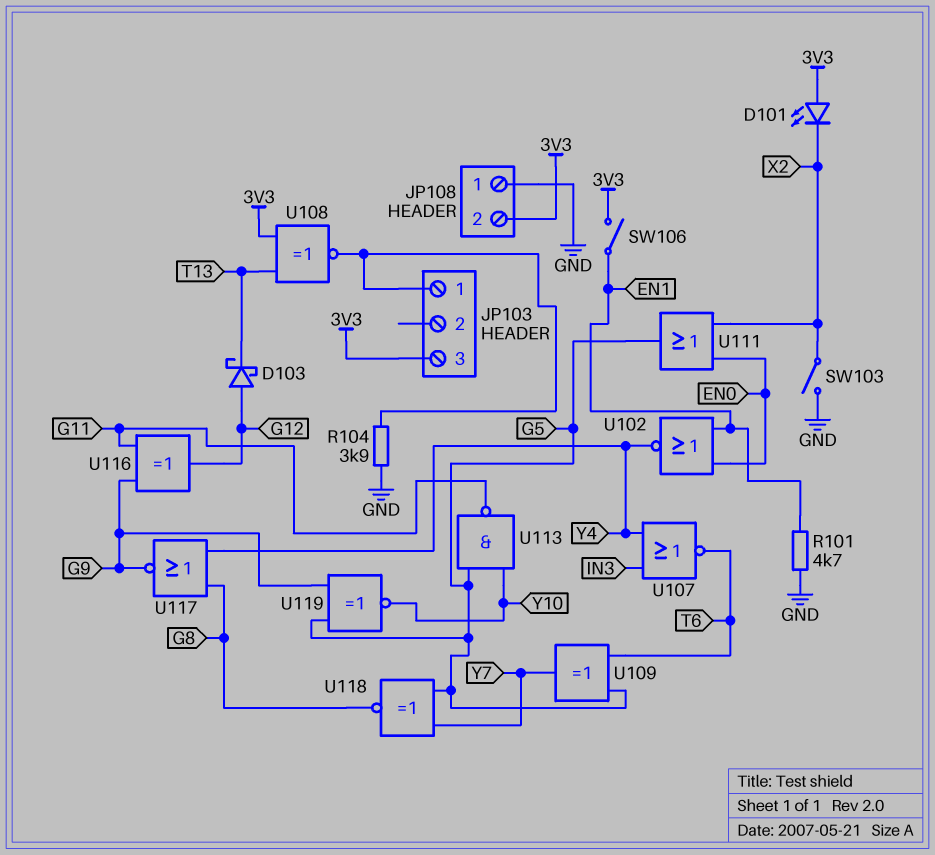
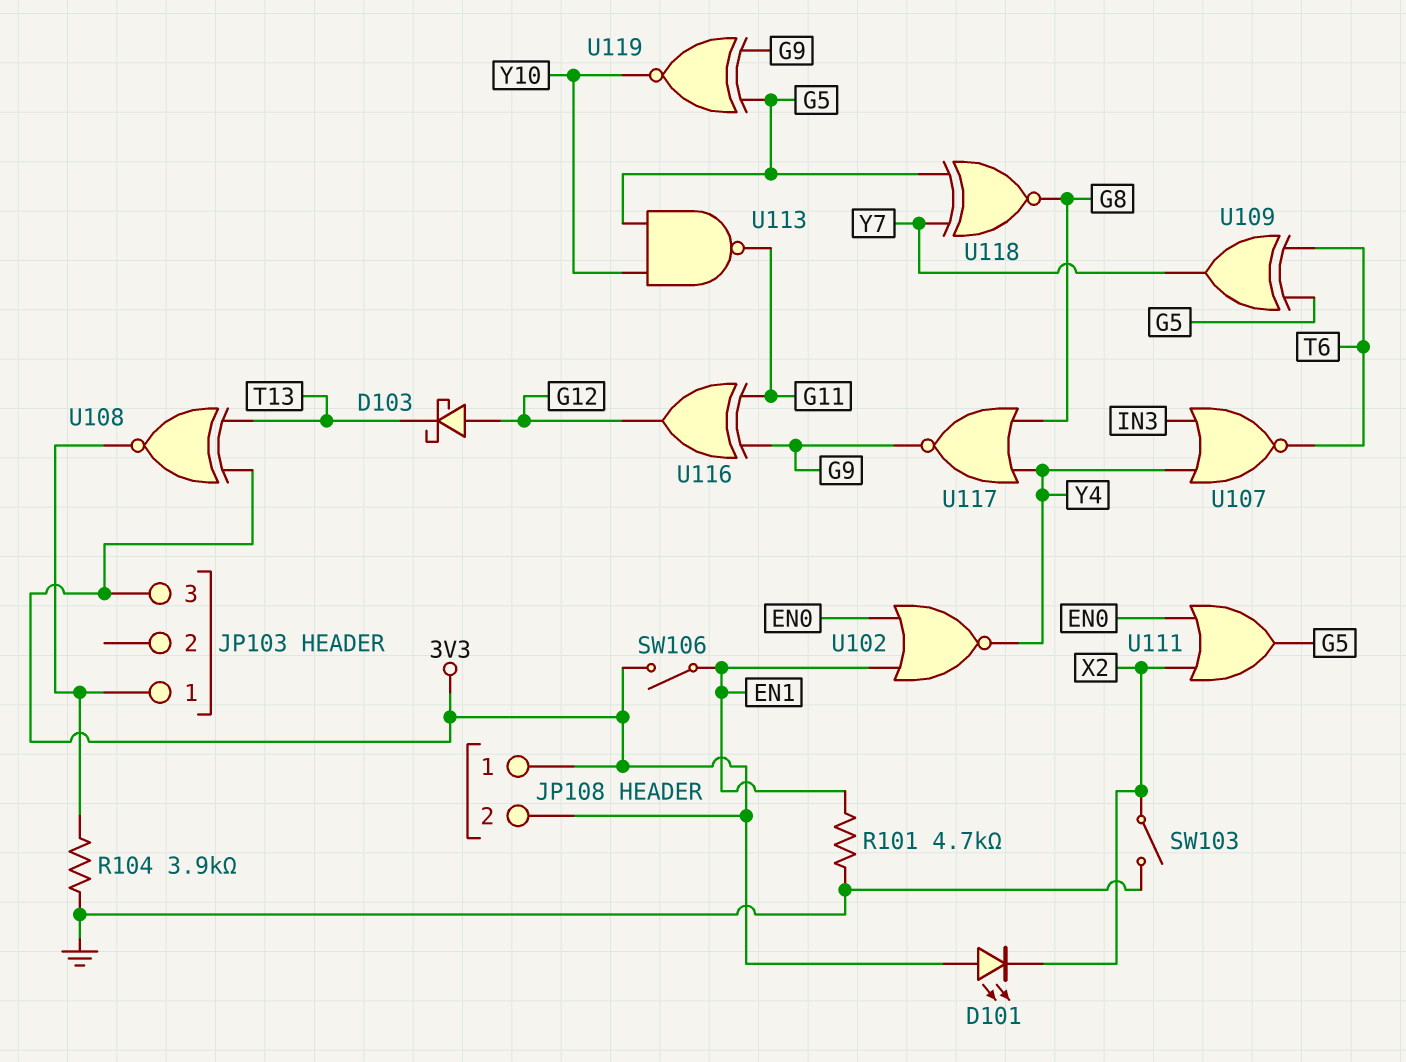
JP108 pin 1: GND -> 3V3

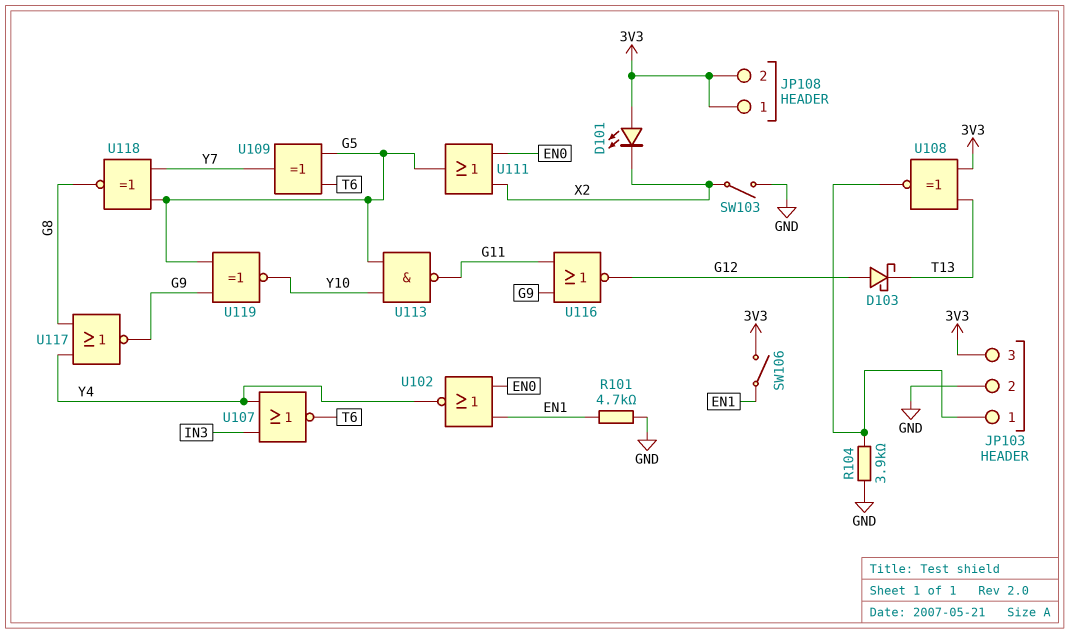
JP103 pin 2: none -> GND
U116: XOR (in G9, in G11, out G12) -> NOR (in G9, in G11, out G12)

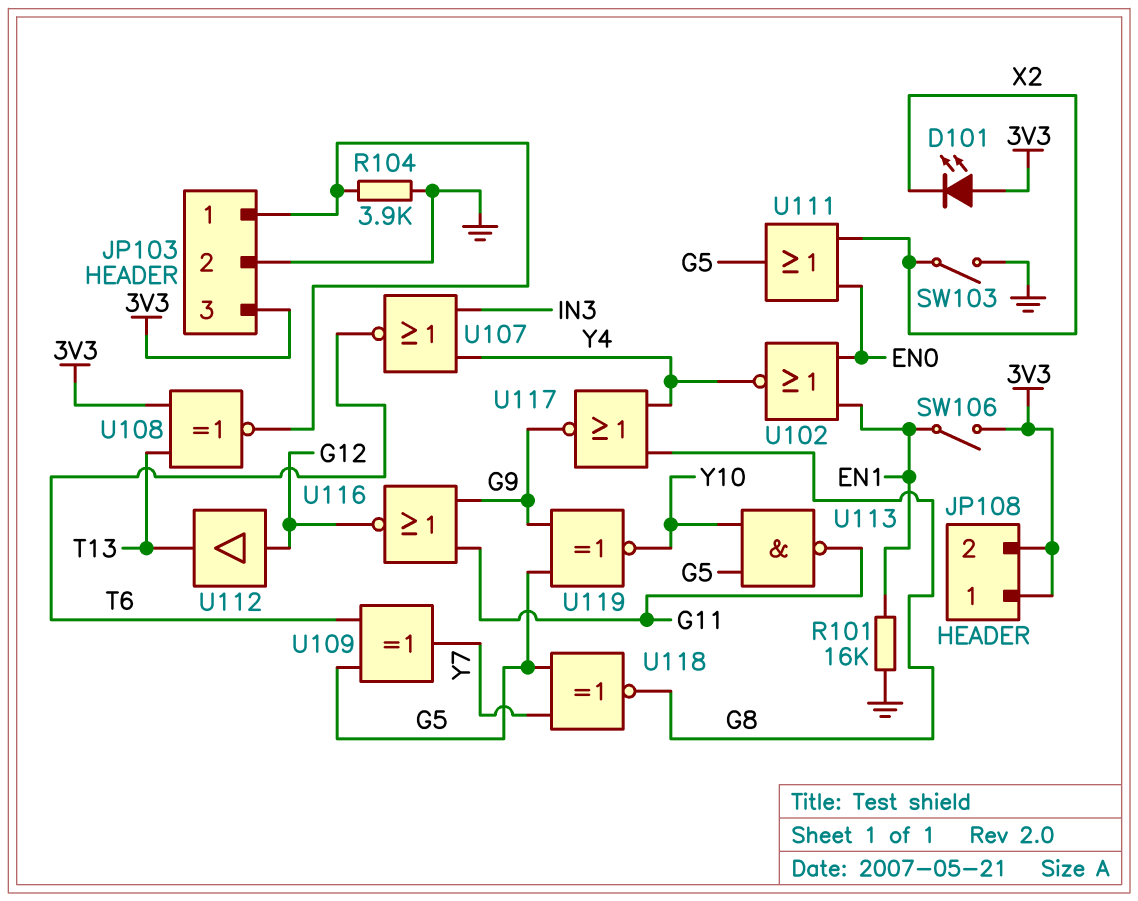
D103: schottky (A G12, K T13) -> none
R101: 4.7k (EN1, GND) -> 16k (EN1, GND)
U112: none -> buffer (in G12, out T13)

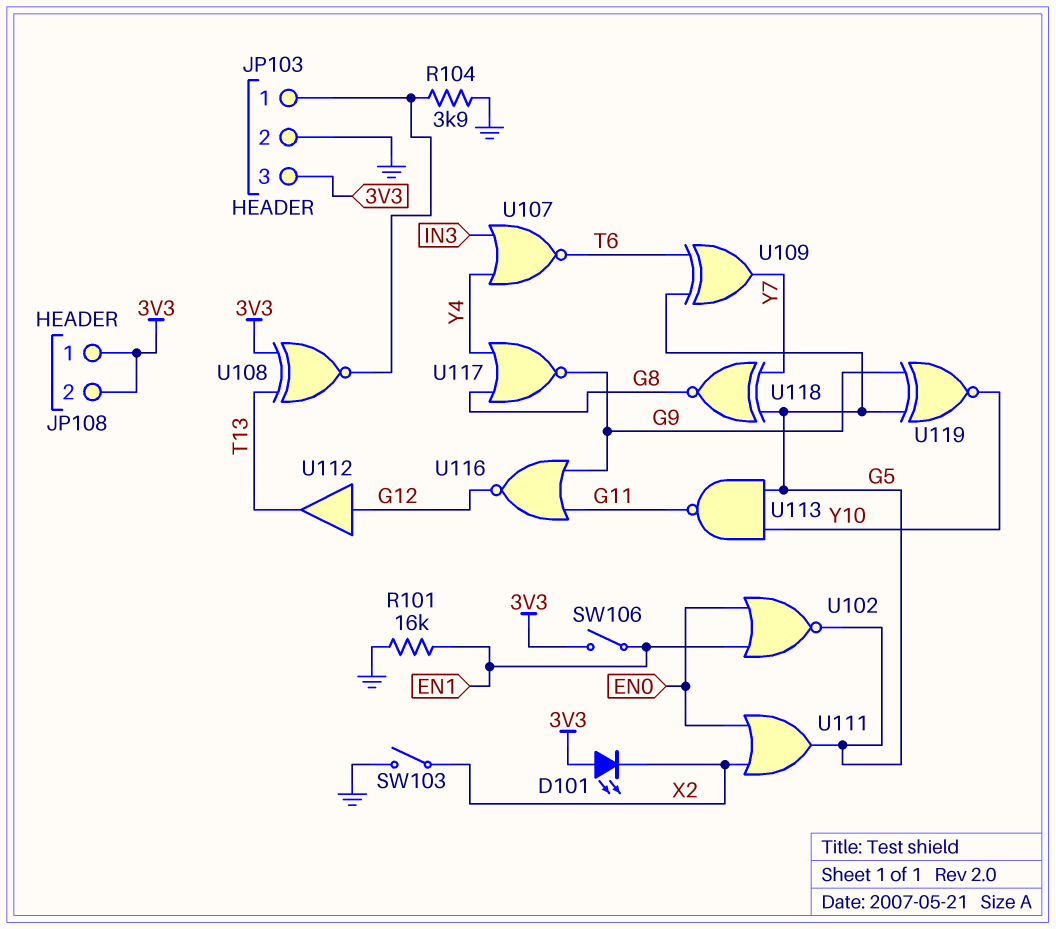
U102: NOR (in EN0, in EN1, out Y4) -> NOR (in EN0, in EN1, out G5)

